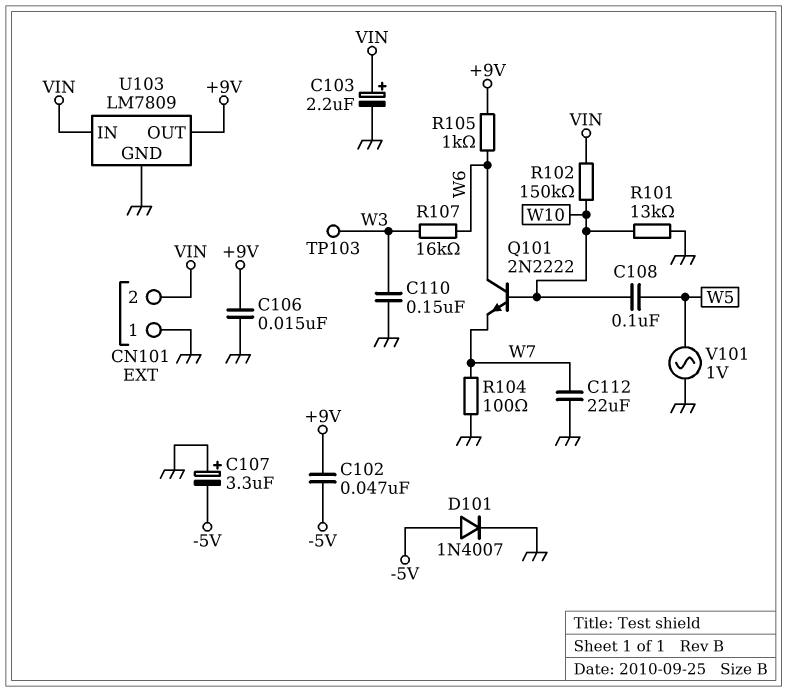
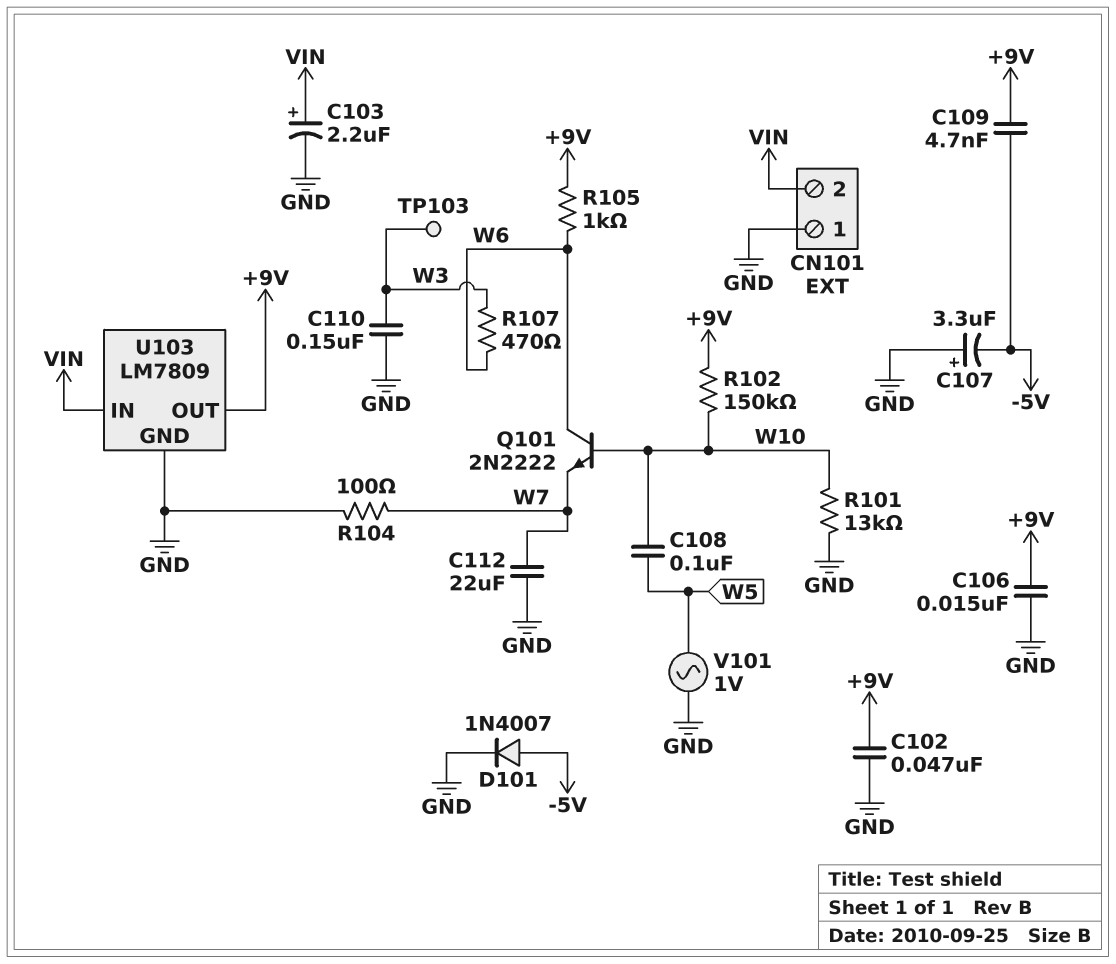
C102: 47nF (+9V, -5V) -> 47nF (+9V, GND)
C109: none -> 4.7nF (+9V, -5V)
R102: 150k (VIN, W10) -> 150k (+9V, W10)
R107: 16k (W3, W6) -> 470 (W3, W6)

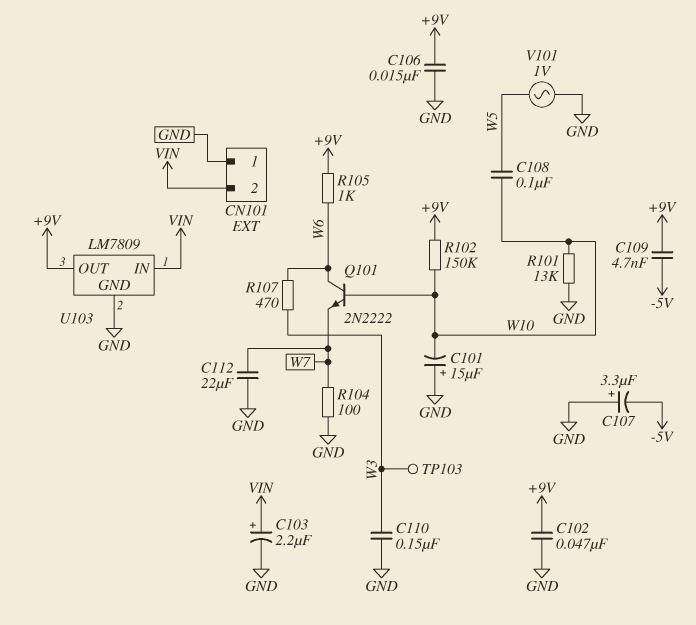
C101: none -> 15uF (plus GND, minus W10)
D101: diode 1N4007 (A -5V, K GND) -> none

